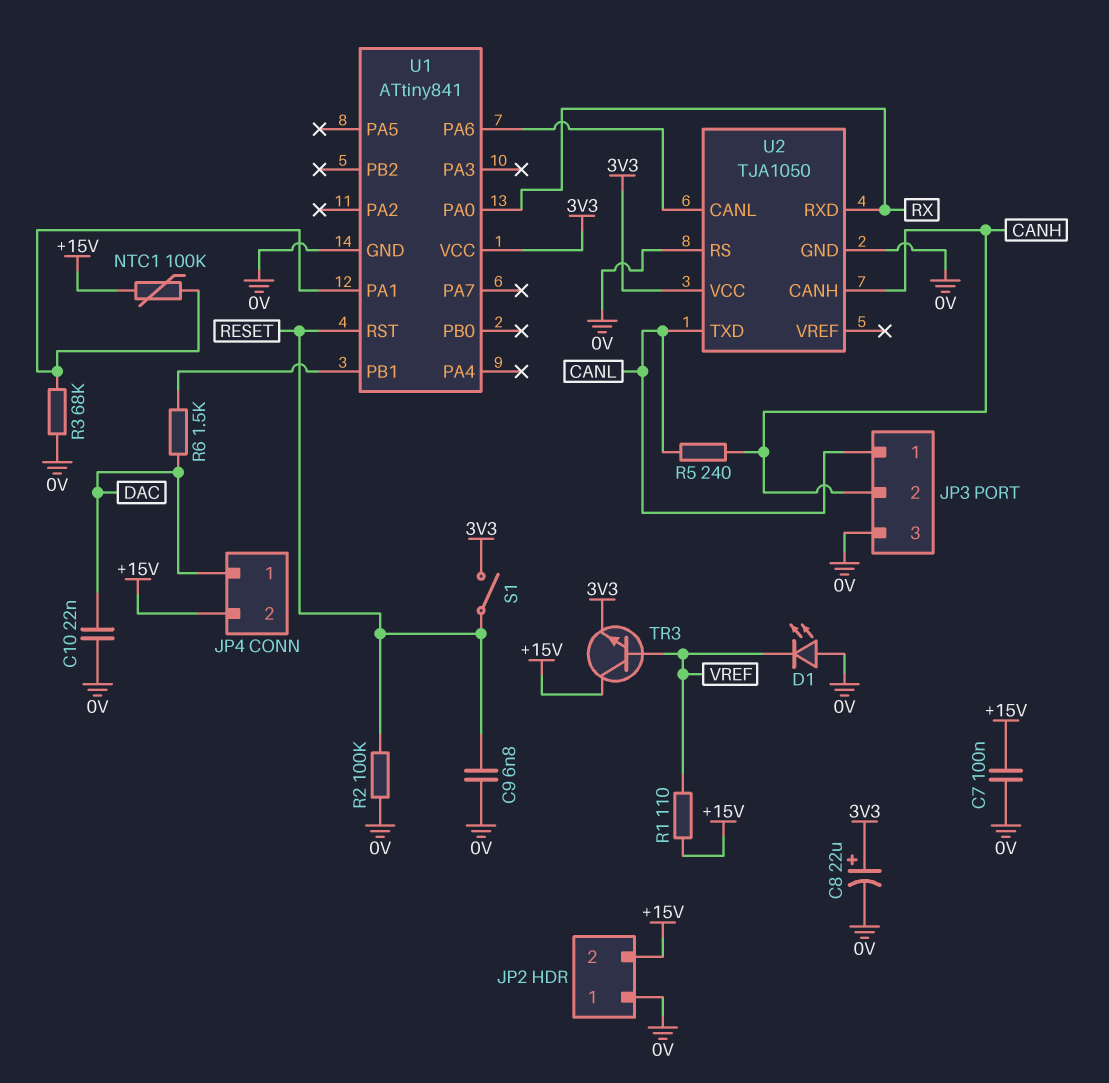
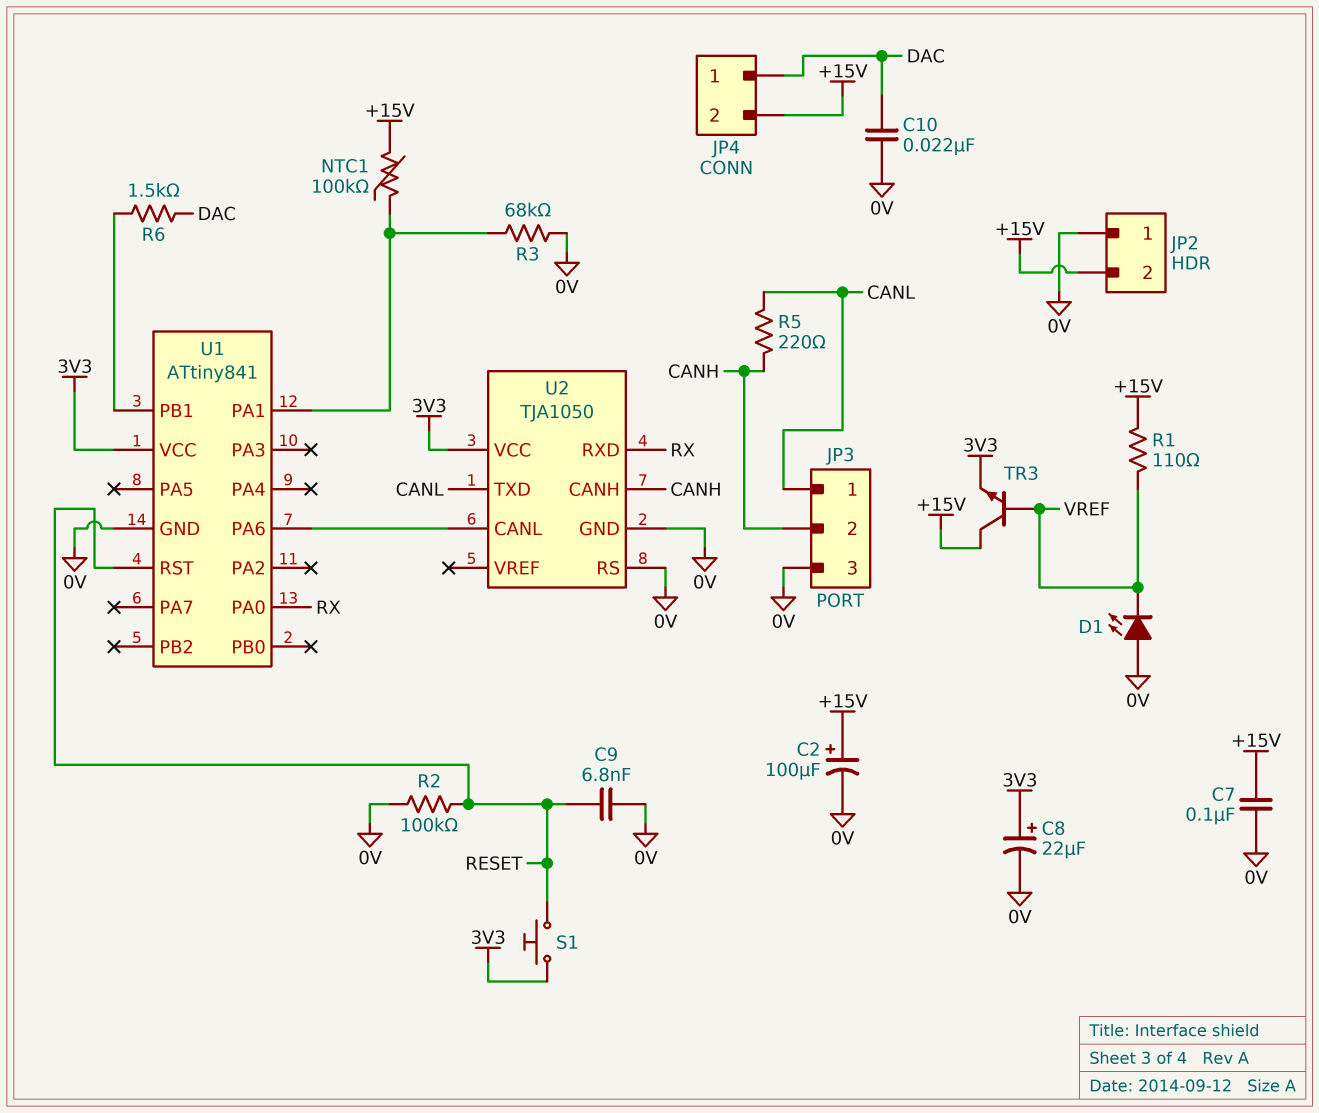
C2: none -> 100uF (plus +15V, minus 0V)
R5: 240 (CANH, CANL) -> 220 (CANH, CANL)
S1: switch (3V3, RESET) -> button (3V3, RESET)

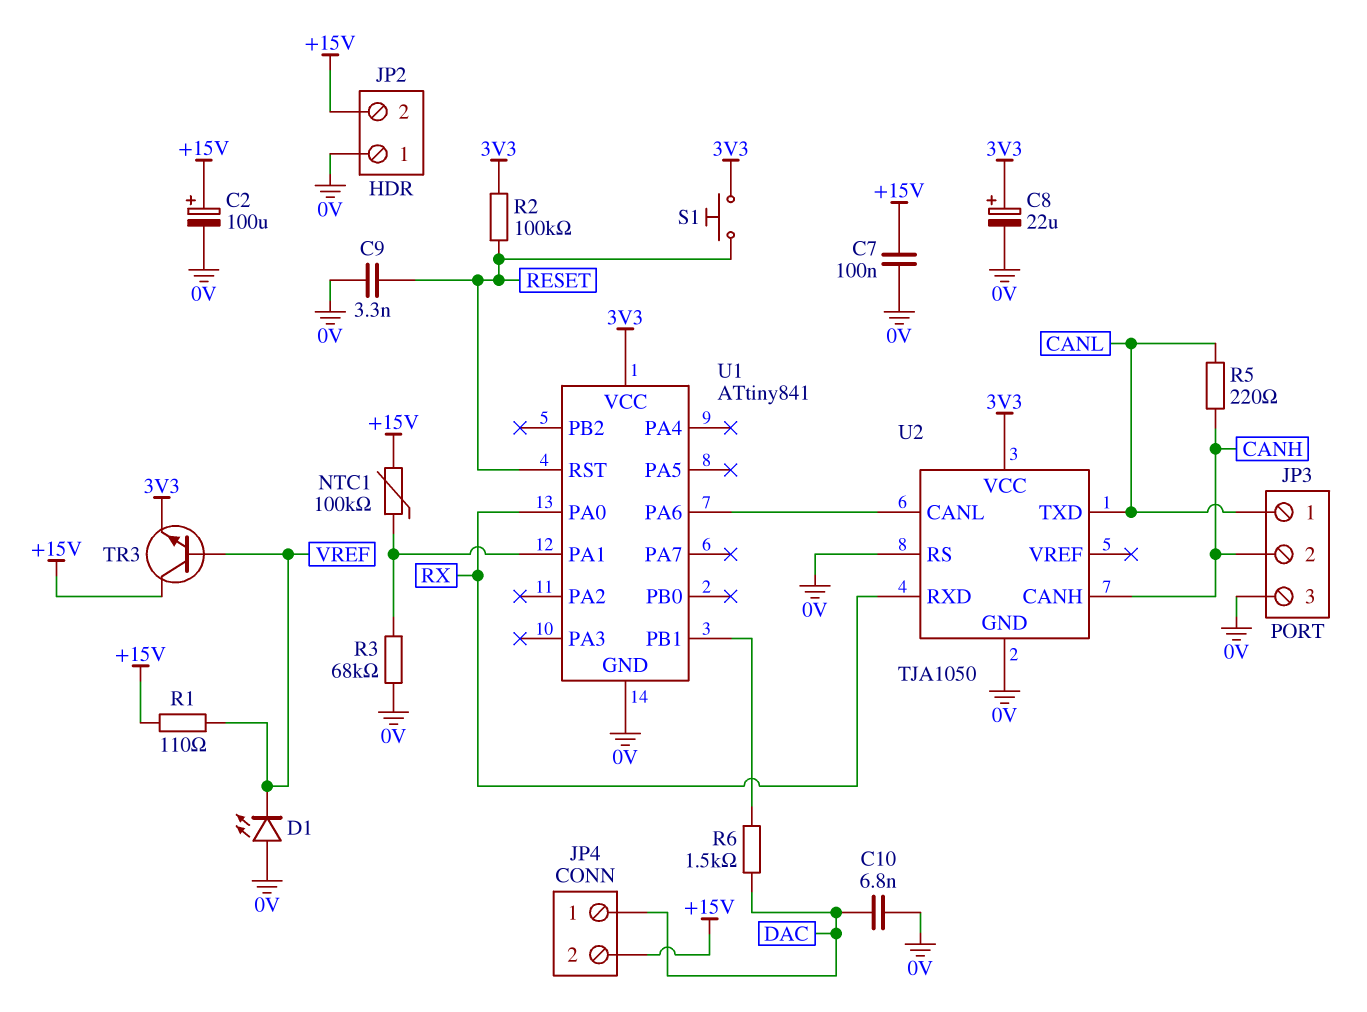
C9: 6.8nF (0V, RESET) -> 3.3nF (0V, RESET)
C10: 22nF (0V, DAC) -> 6.8nF (0V, DAC)
R2: 100k (0V, RESET) -> 100k (3V3, RESET)

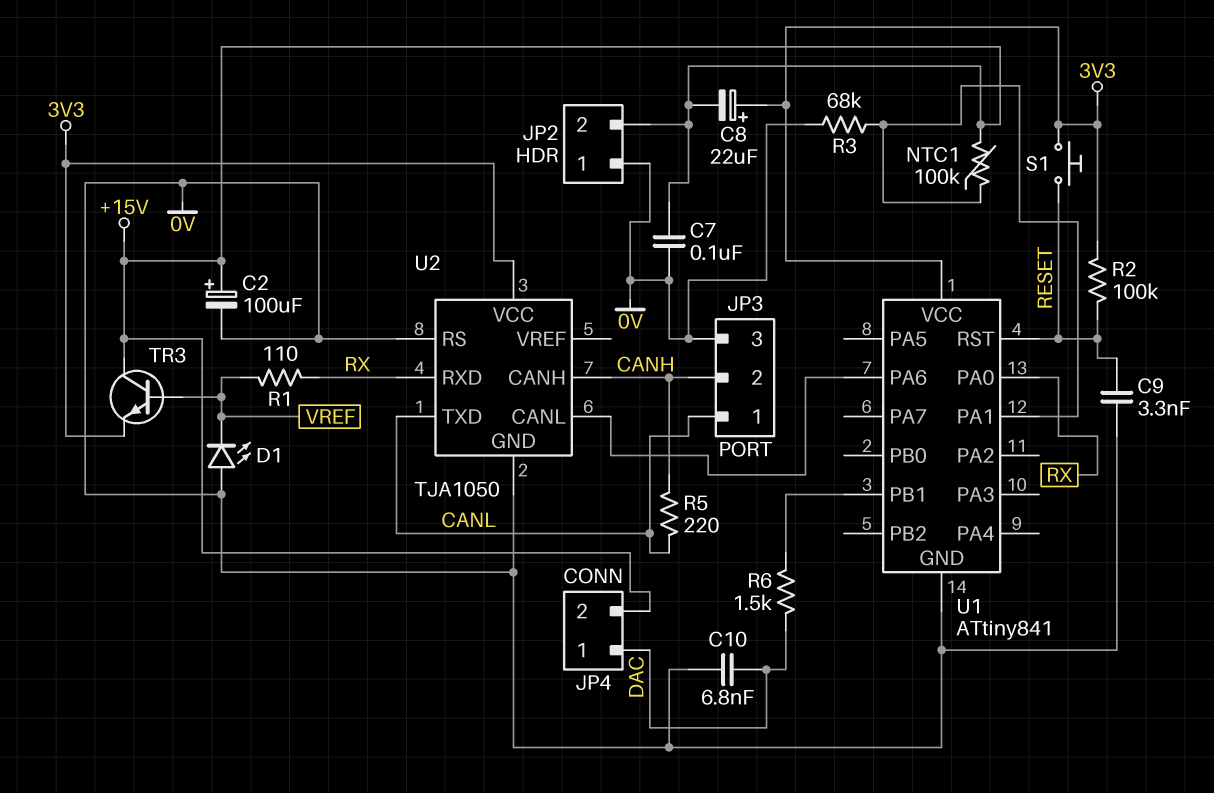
C8: 22uF (plus 3V3, minus 0V) -> 22uF (plus 3V3, minus +15V)
R1: 110 (+15V, VREF) -> 110 (RX, VREF)

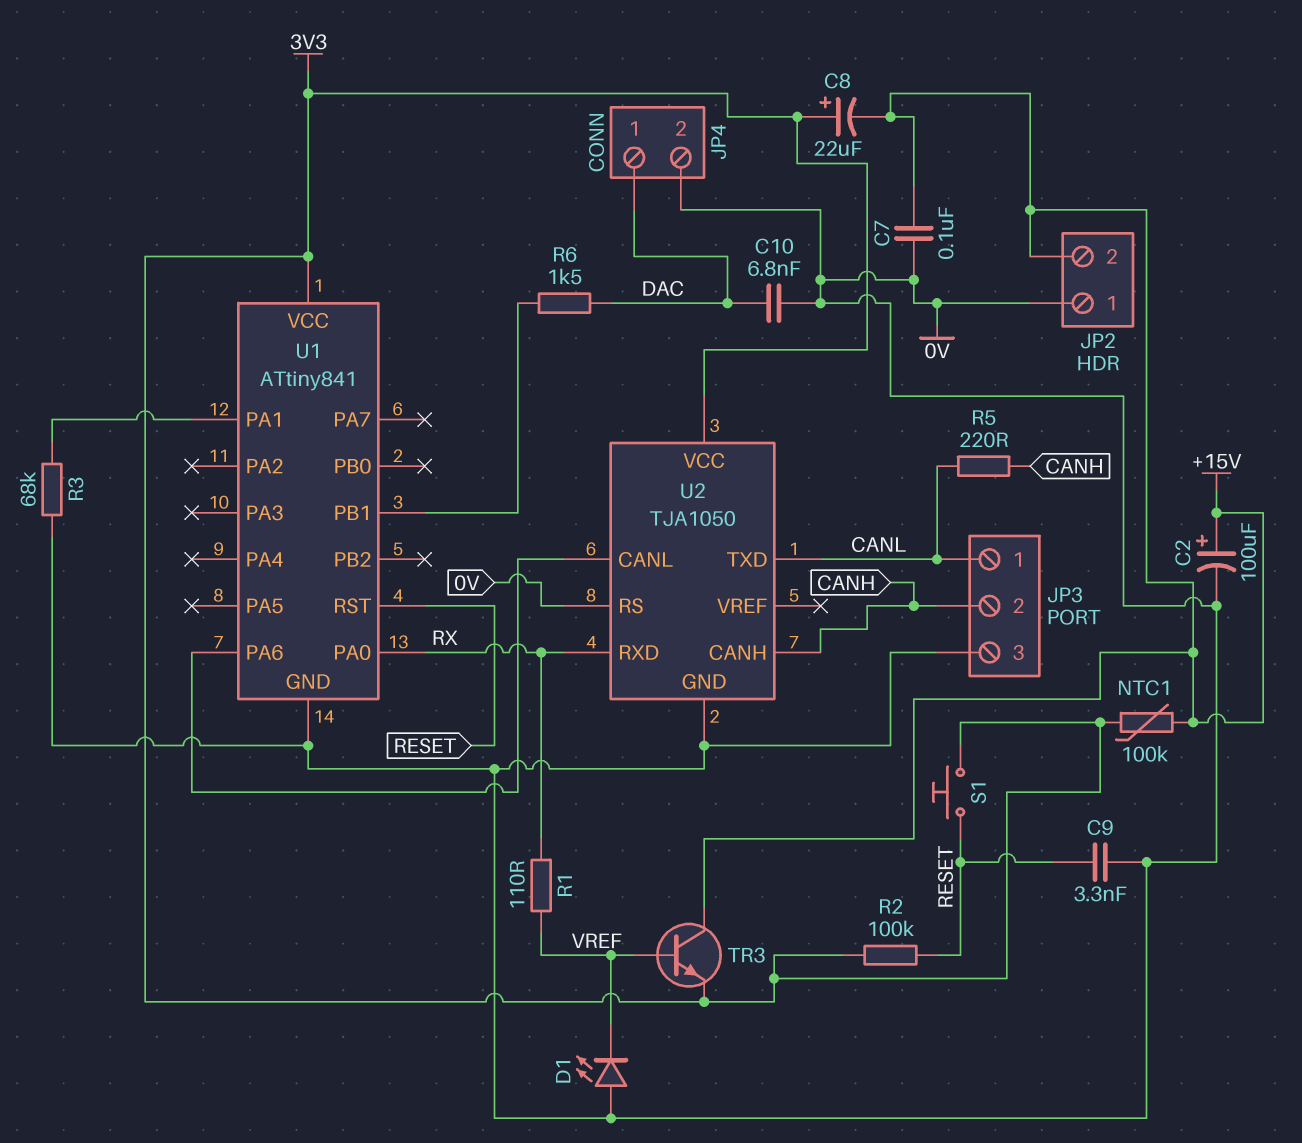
JP4 pin 2: +15V -> 0V
NTC1: 100k (+15V, U1/PA1) -> 100k (+15V, 3V3)

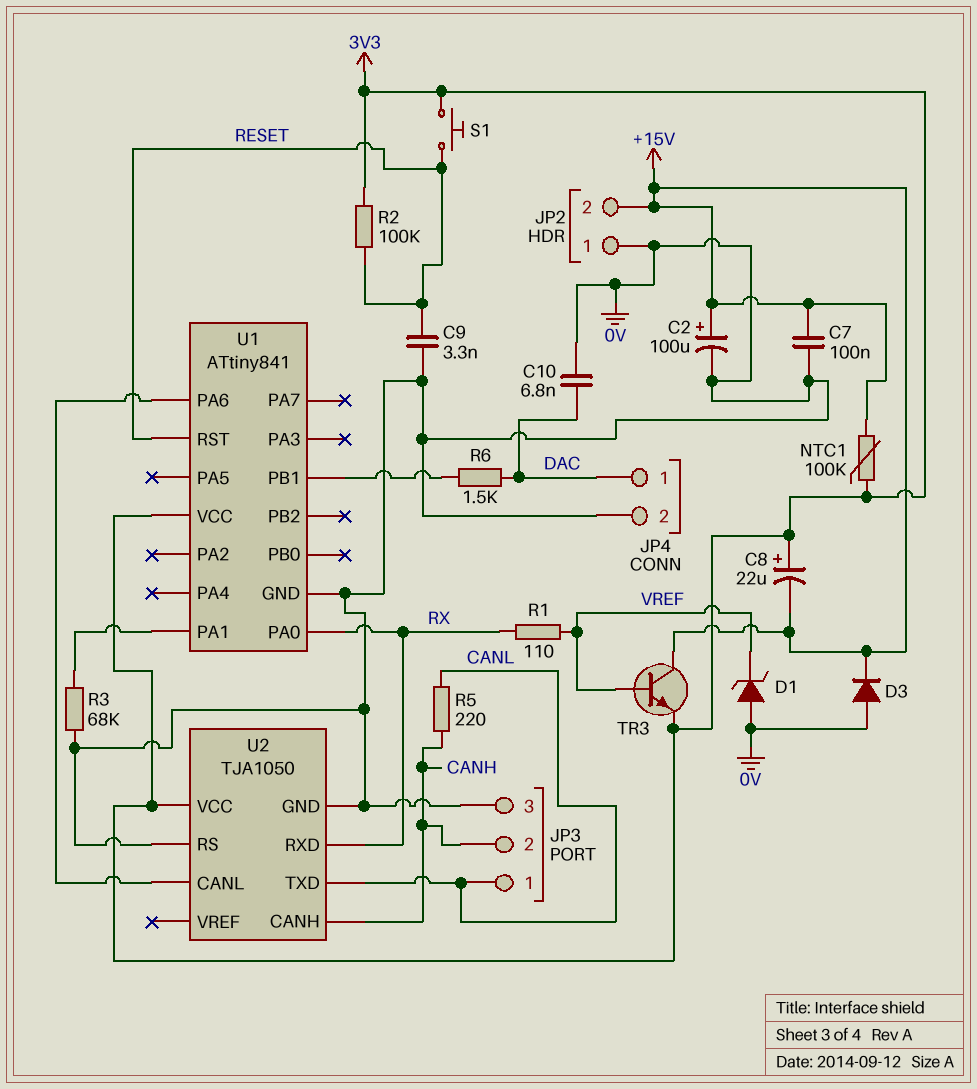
D1: LED (A 0V, K VREF) -> zener (A 0V, K VREF)
D3: none -> diode (A 0V, K +15V)

